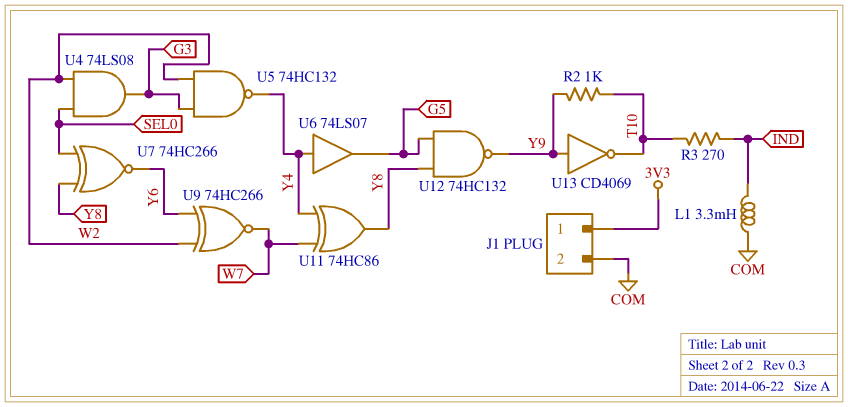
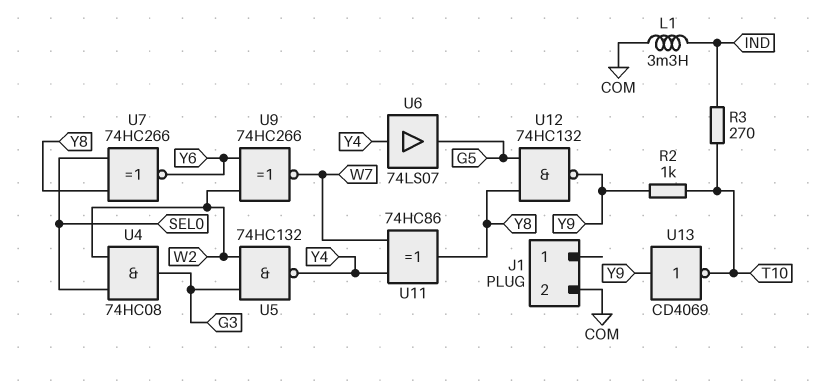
J1 pin 1: 3V3 -> none
U4: AND 74LS08 (in SEL0, in W2, out G3) -> AND 74HC08 (in SEL0, in W2, out G3)

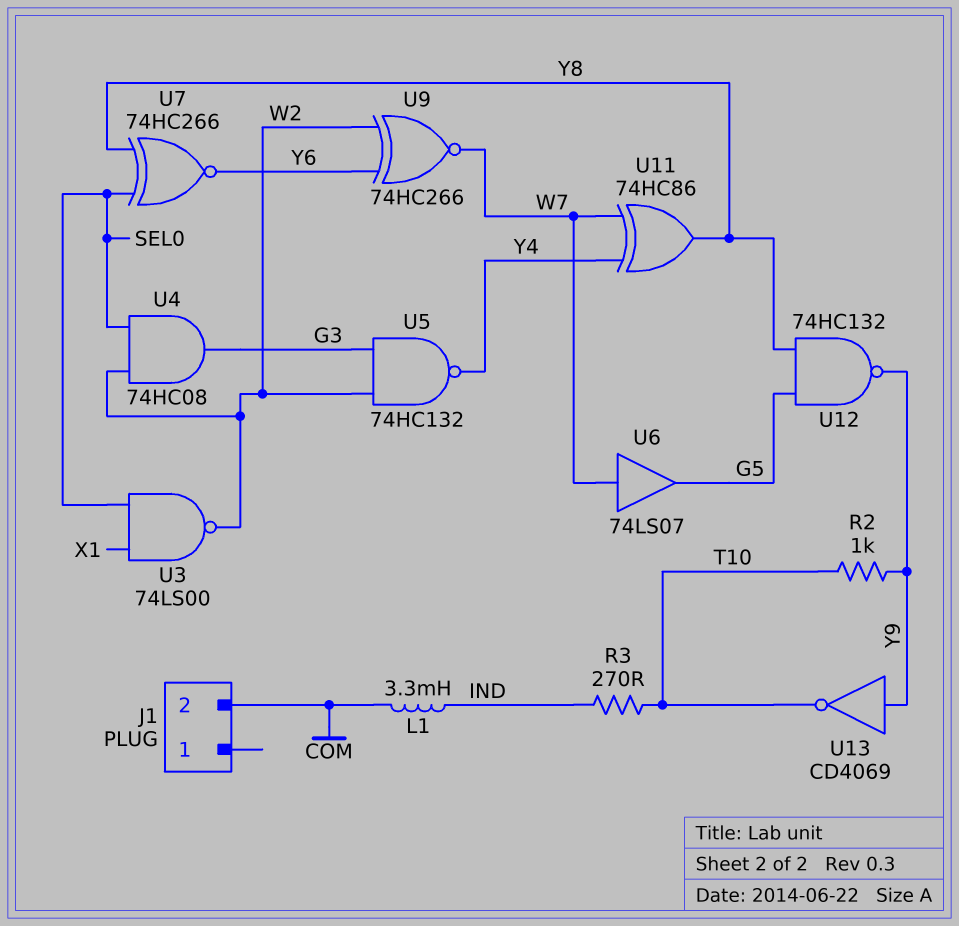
U3: none -> NAND 74LS00 (in SEL0, in X1, out W2)
U6: buffer 74LS07 (in Y4, out G5) -> buffer 74LS07 (in W7, out G5)

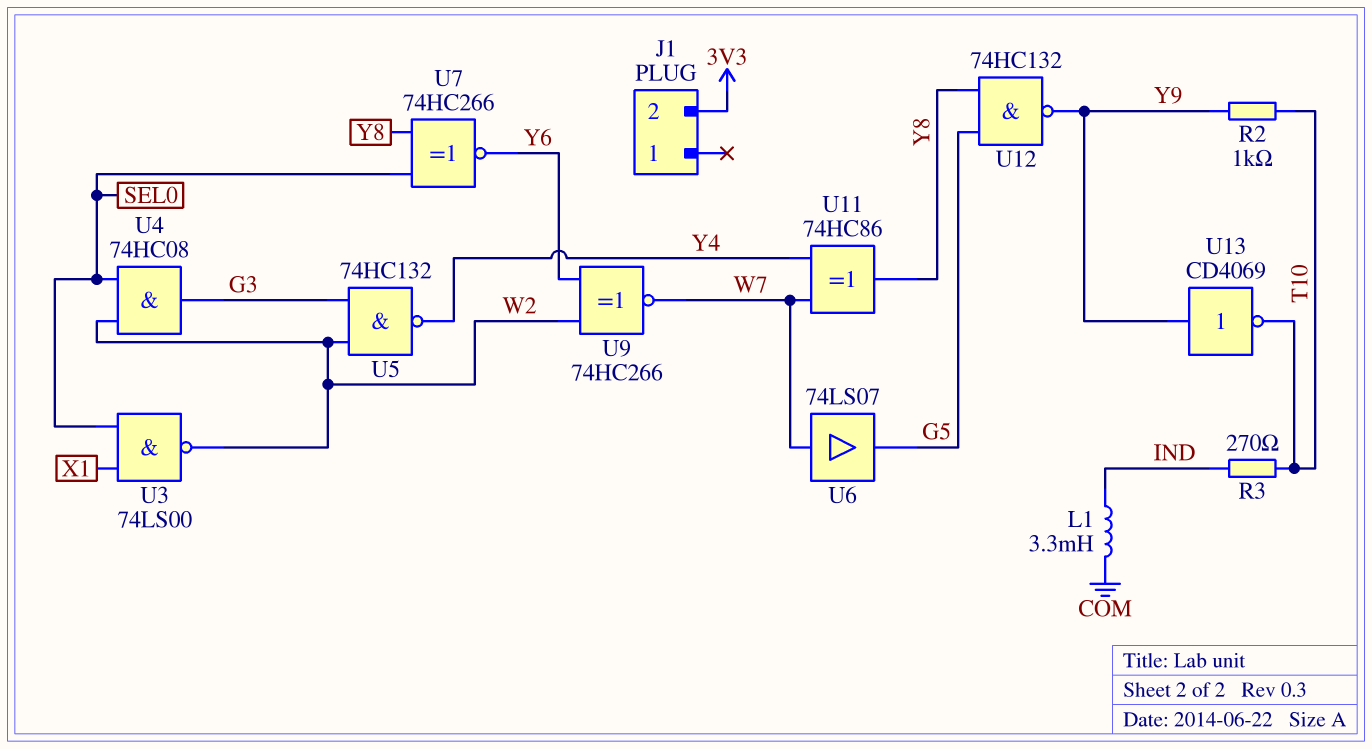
J1 pin 2: COM -> 3V3

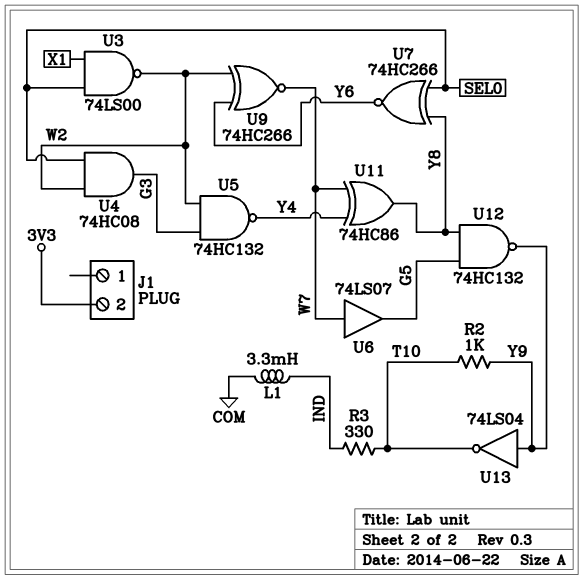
R3: 270 (IND, T10) -> 330 (IND, T10)
U13: NOT CD4069 (in Y9, out T10) -> NOT 74LS04 (in Y9, out T10)

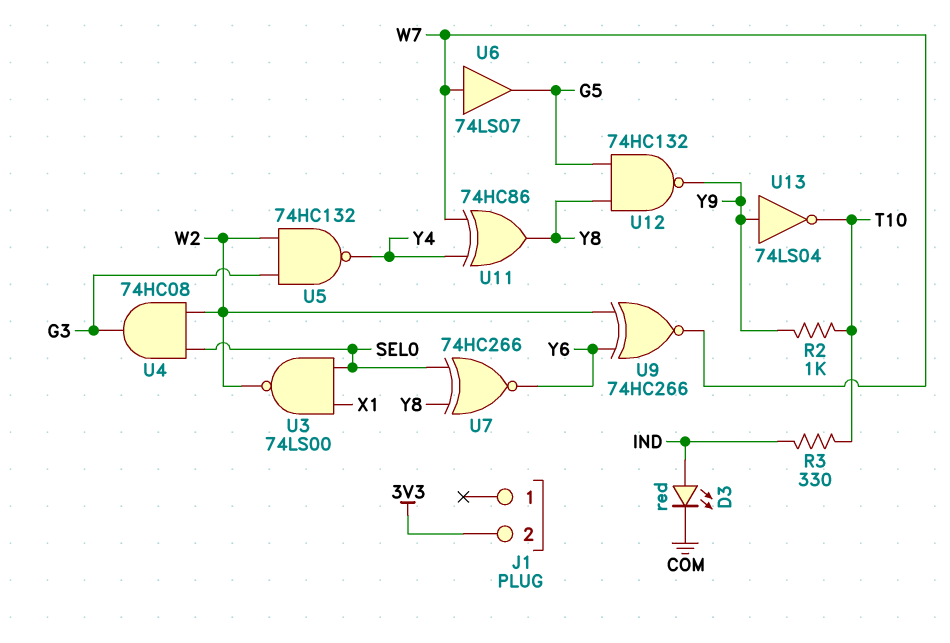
D3: none -> LED red (A IND, K COM)
L1: 3.3mH (COM, IND) -> none

